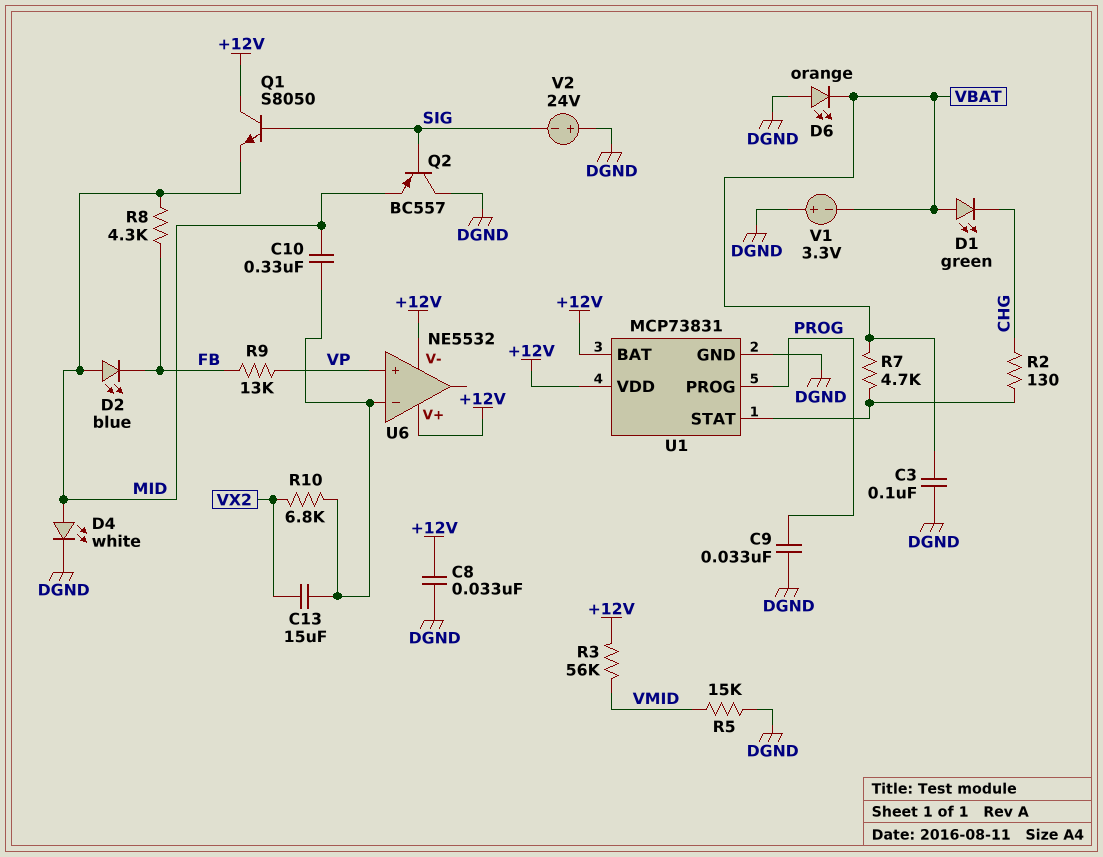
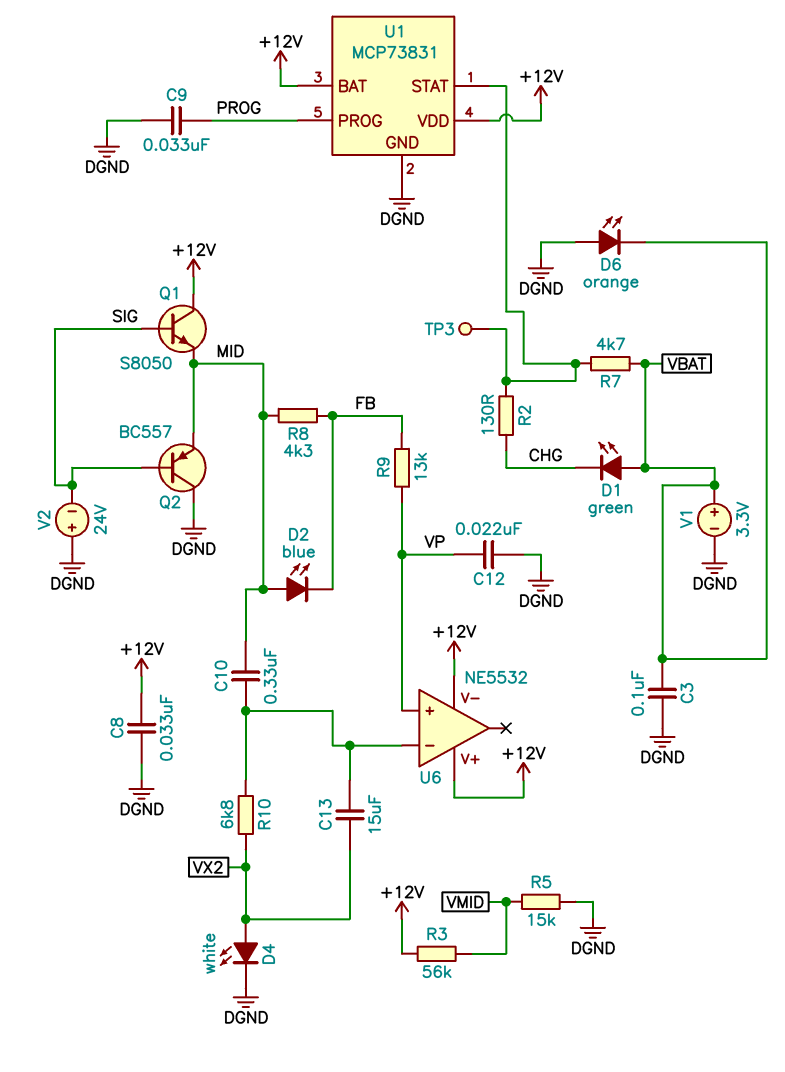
C12: none -> 22nF (DGND, VP)
D4: LED white (A MID, K DGND) -> LED white (A VX2, K DGND)
TP3: none -> test point (U1/STAT)
V1: 3.3V (plus DGND, minus VBAT) -> 3.3V (plus VBAT, minus DGND)

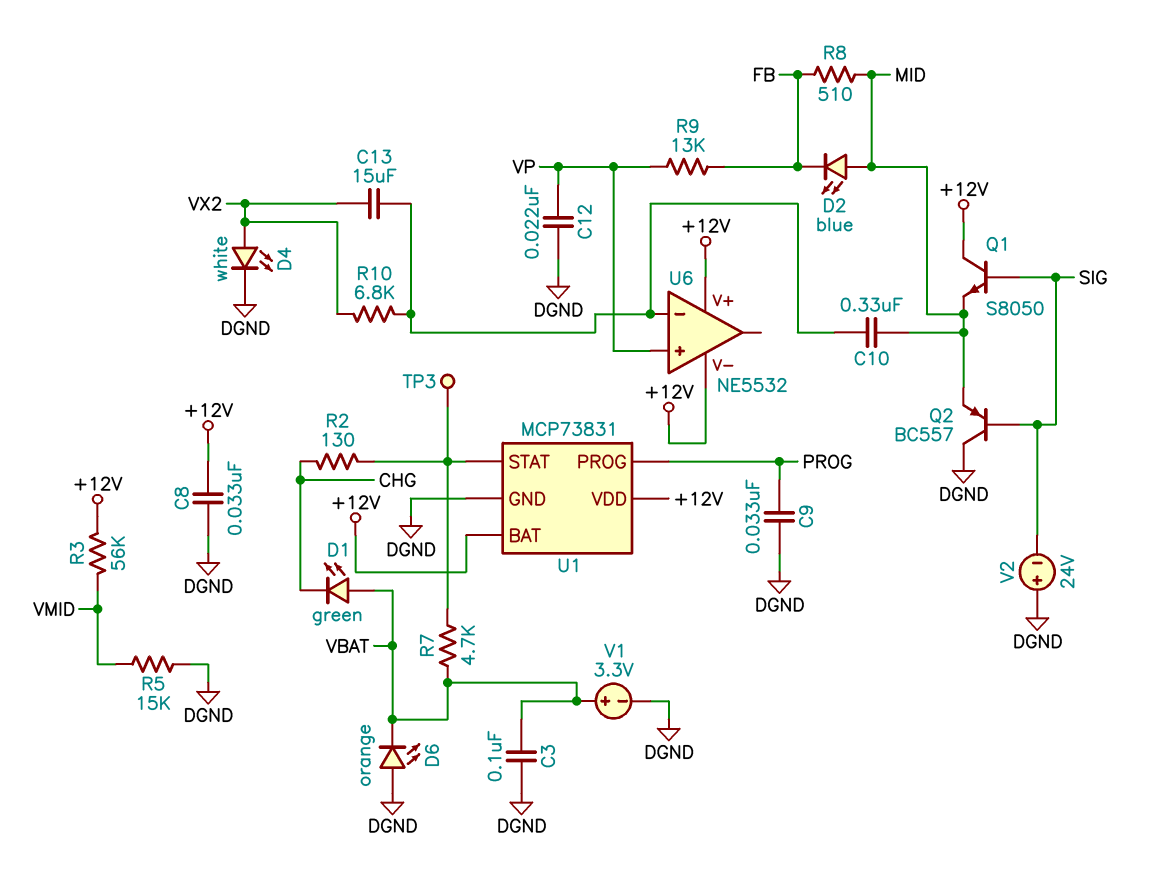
R8: 4.3k (FB, MID) -> 510 (FB, MID)

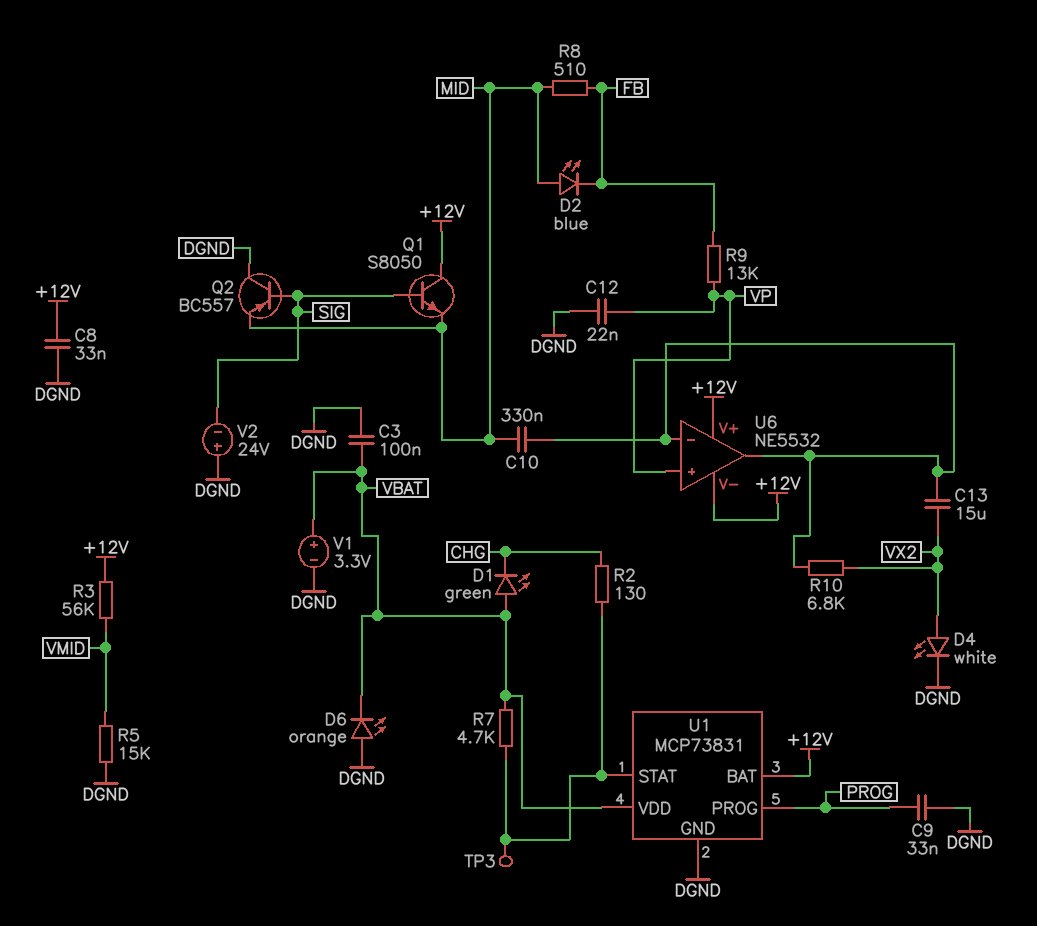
U1 pin VDD: +12V -> VBAT
U6 pin out: none -> U6/in-

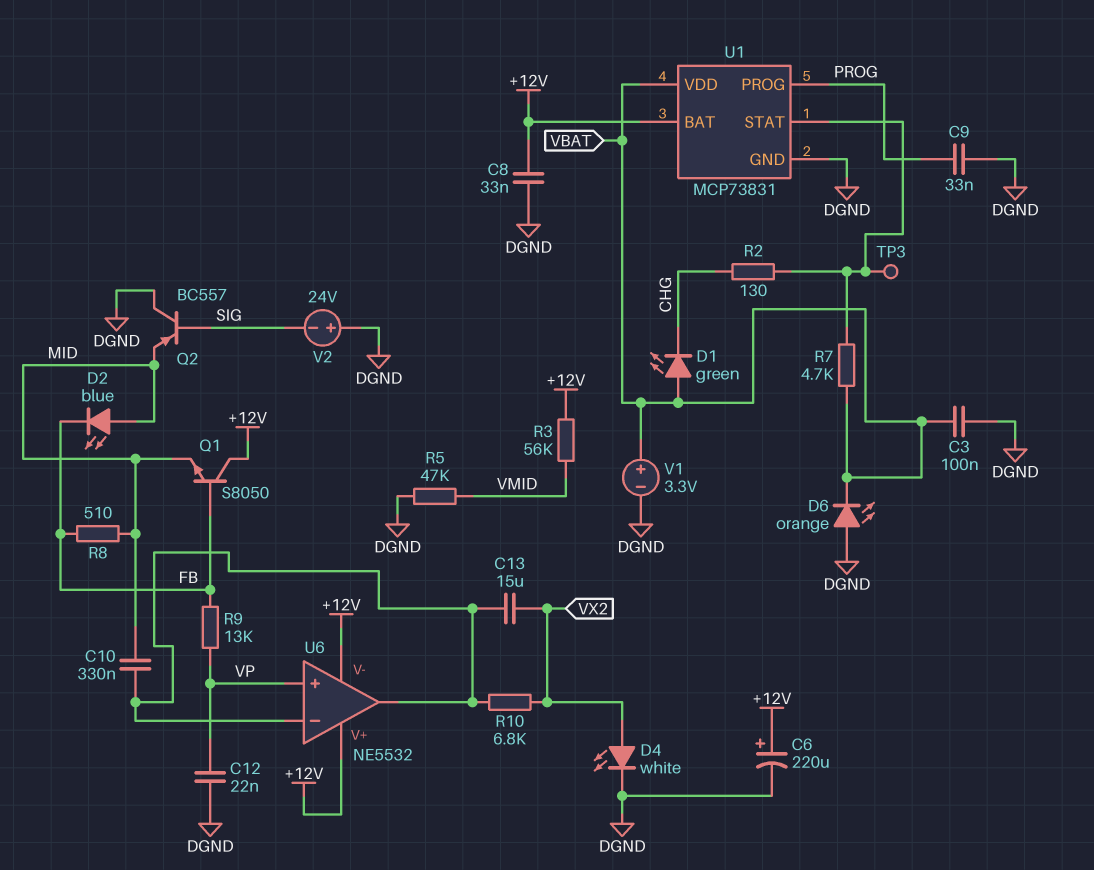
C6: none -> 220uF (plus +12V, minus DGND)
Q1: NPN S8050 (B SIG, C +12V, E MID) -> NPN S8050 (B FB, C +12V, E MID)
R5: 15k (DGND, VMID) -> 47k (DGND, VMID)

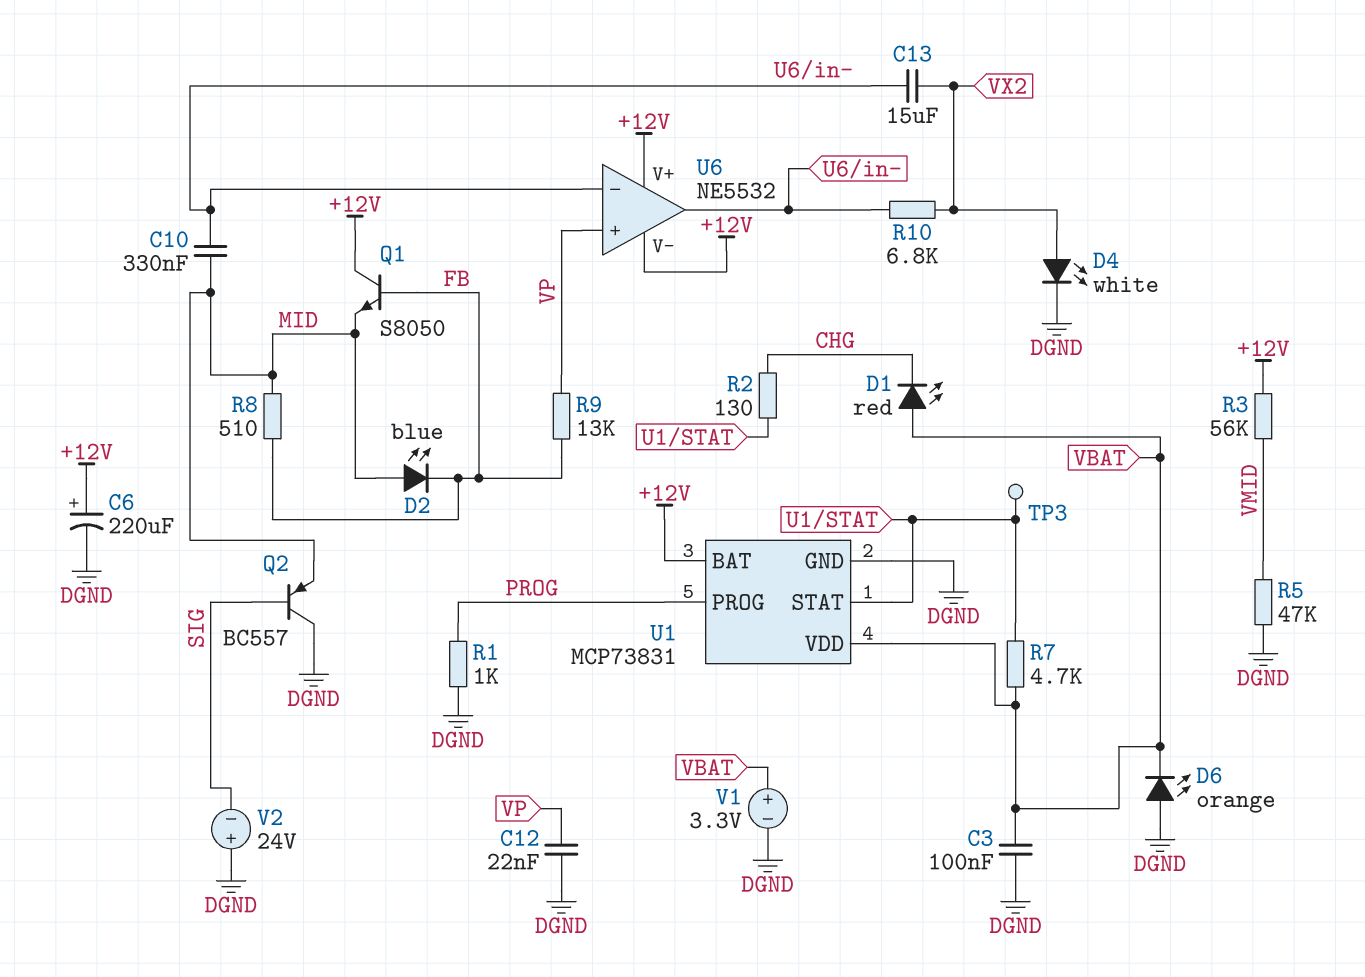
C8: 33nF (+12V, DGND) -> none
C9: 33nF (DGND, PROG) -> none
D1: LED green (A VBAT, K CHG) -> LED red (A VBAT, K CHG)
R1: none -> 1k (DGND, PROG)

